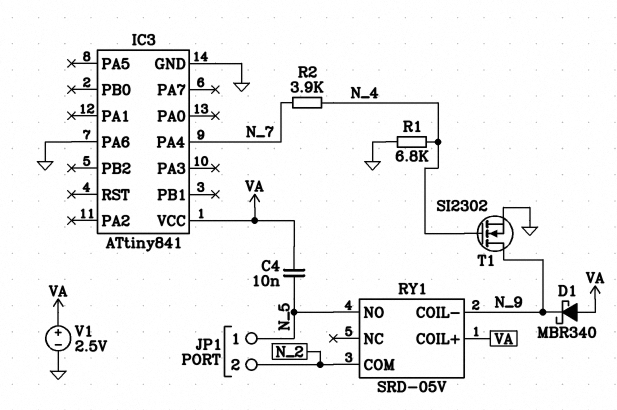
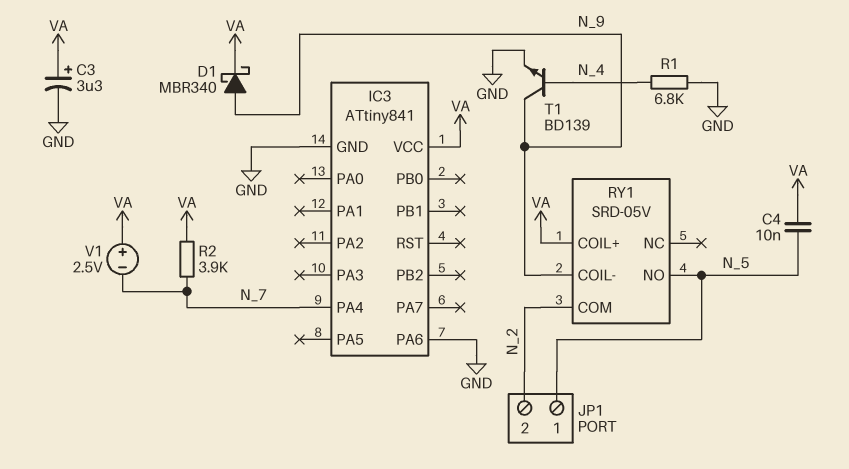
C3: none -> 3.3uF (plus VA, minus GND)
D1: schottky MBR340 (A VA, K N_9) -> schottky MBR340 (A N_9, K VA)
R2: 3.9k (N_4, N_7) -> 3.9k (N_7, VA)
T1: NMOS SI2302 (G N_4, D N_9, S GND) -> NPN BD139 (B N_4, C N_9, E GND)
V1: 2.5V (plus VA, minus GND) -> 2.5V (plus VA, minus N_7)

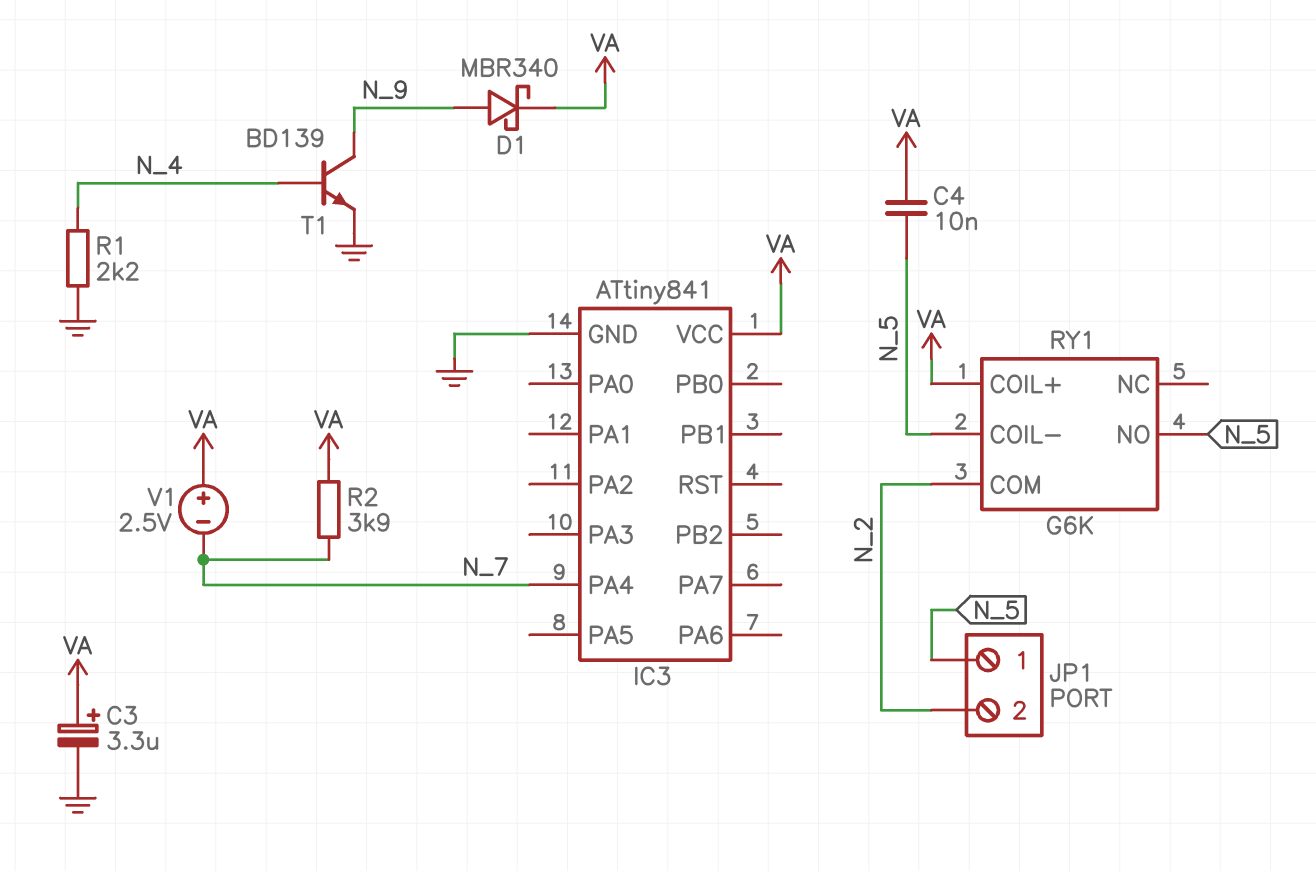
IC3 pin PA6: GND -> none
R1: 6.8k (GND, N_4) -> 2.2k (GND, N_4)
RY1: SRD-05V -> G6K
RY1 pin COIL-: N_9 -> N_5

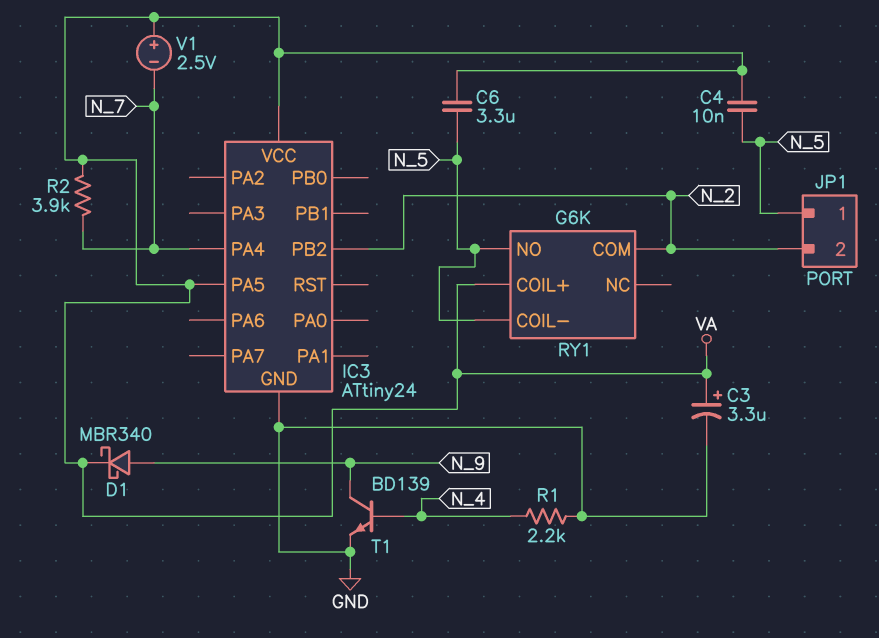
C6: none -> 3.3uF (N_5, VA)
IC3: ATtiny841 -> ATtiny24
IC3 pin PA5: none -> VA
IC3 pin PB2: none -> N_2

